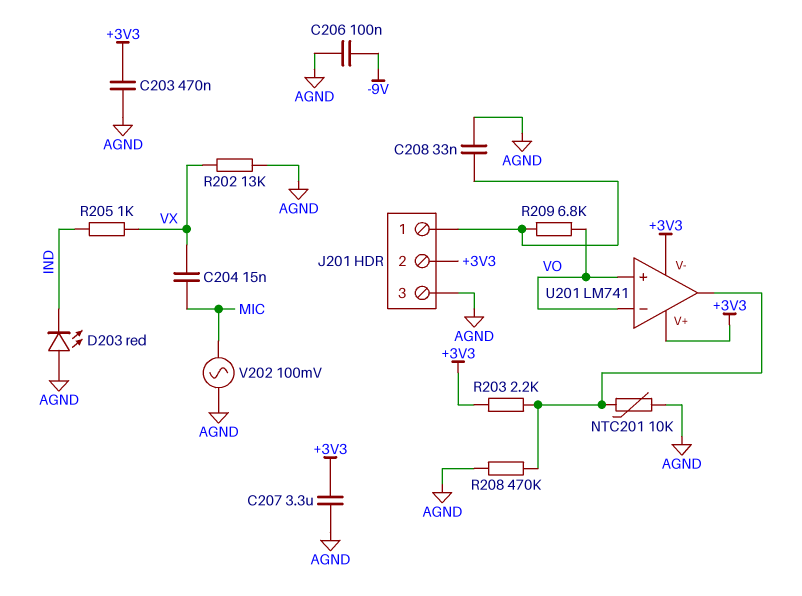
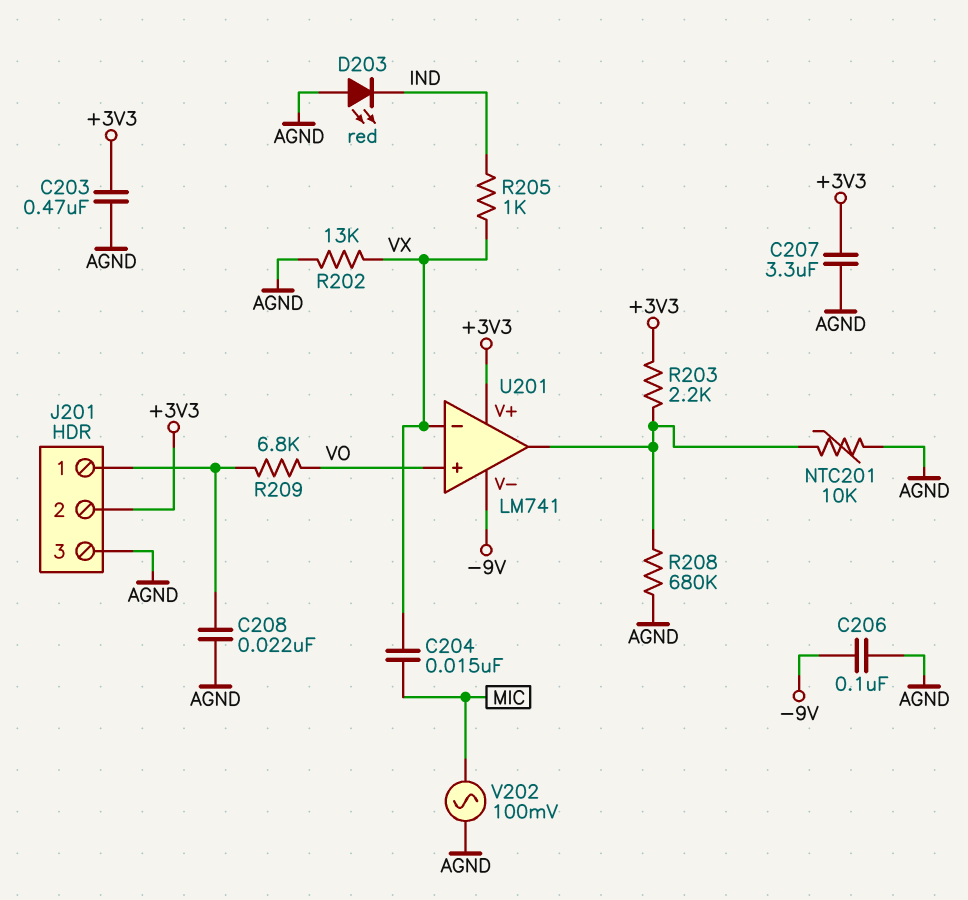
C208: 33nF (AGND, J201/1) -> 22nF (AGND, J201/1)
R208: 470k (AGND, U201/out) -> 680k (AGND, U201/out)
U201 pin V-: +3V3 -> -9V
U201 pin in-: VO -> VX

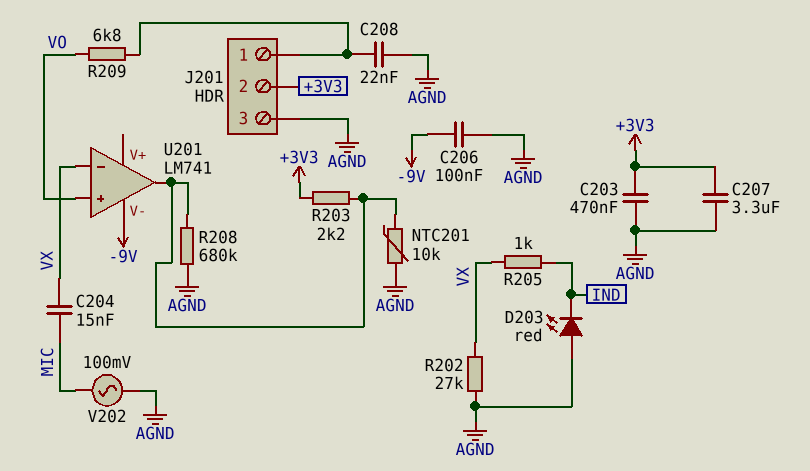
R202: 13k (AGND, VX) -> 27k (AGND, VX)
U201 pin V+: +3V3 -> none

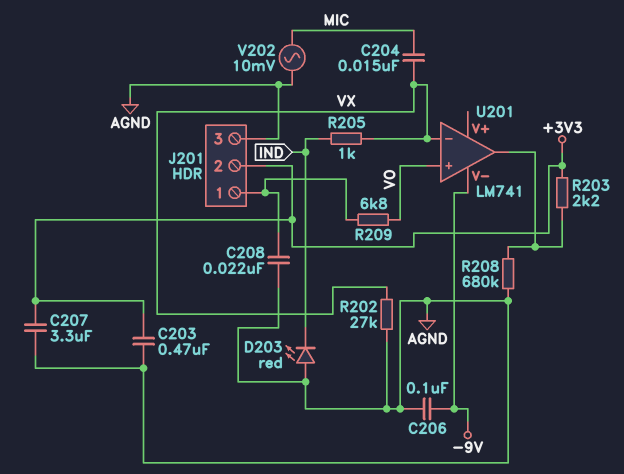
NTC201: 10k (AGND, U201/out) -> none
V202: AC 100mV (AGND, MIC) -> AC 10mV (AGND, MIC)

